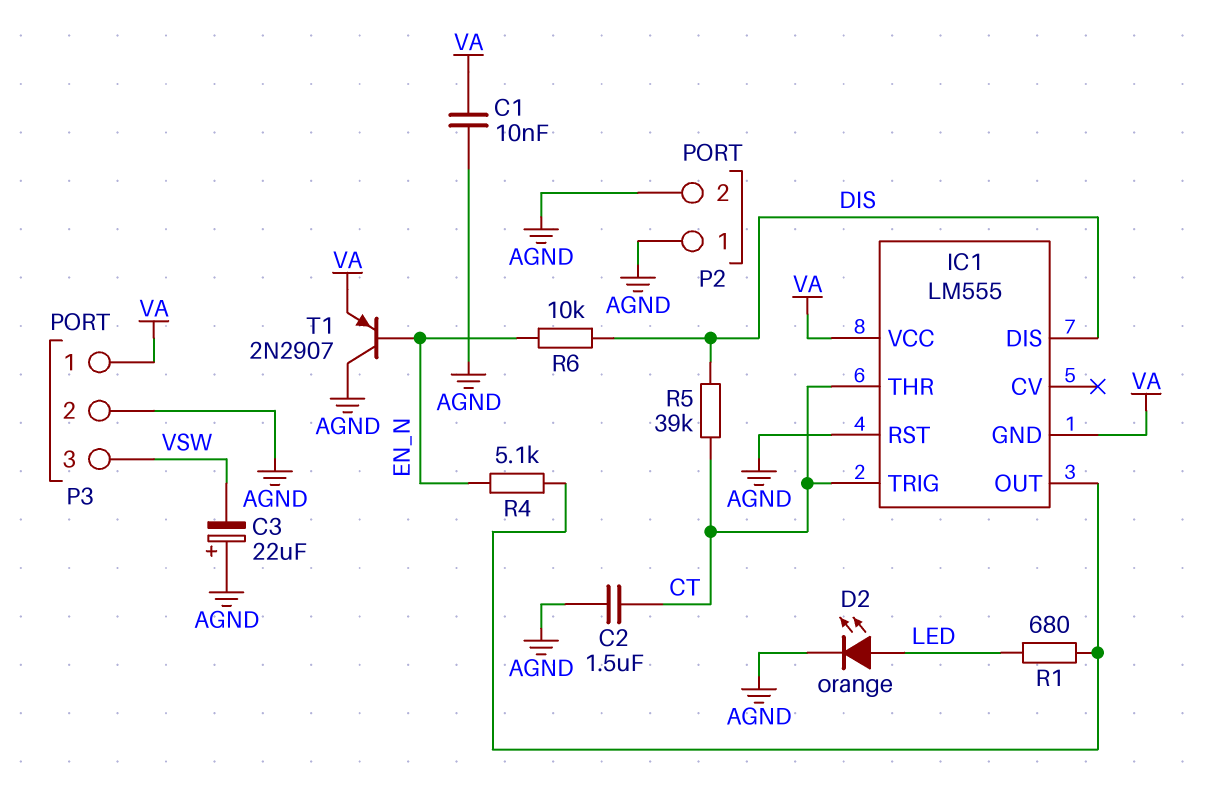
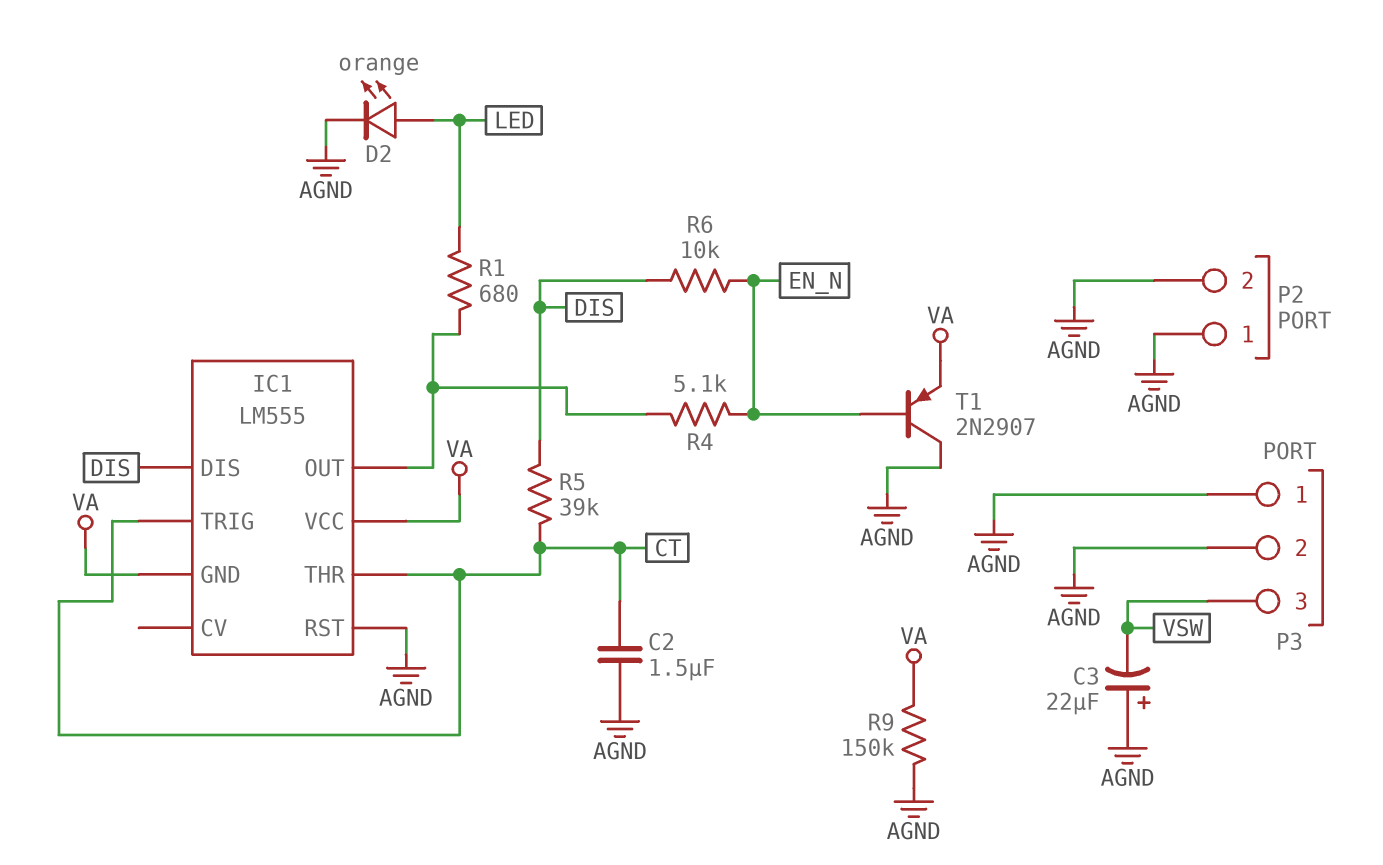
C1: 10nF (AGND, VA) -> none
P3 pin 1: VA -> AGND
R9: none -> 150k (AGND, VA)

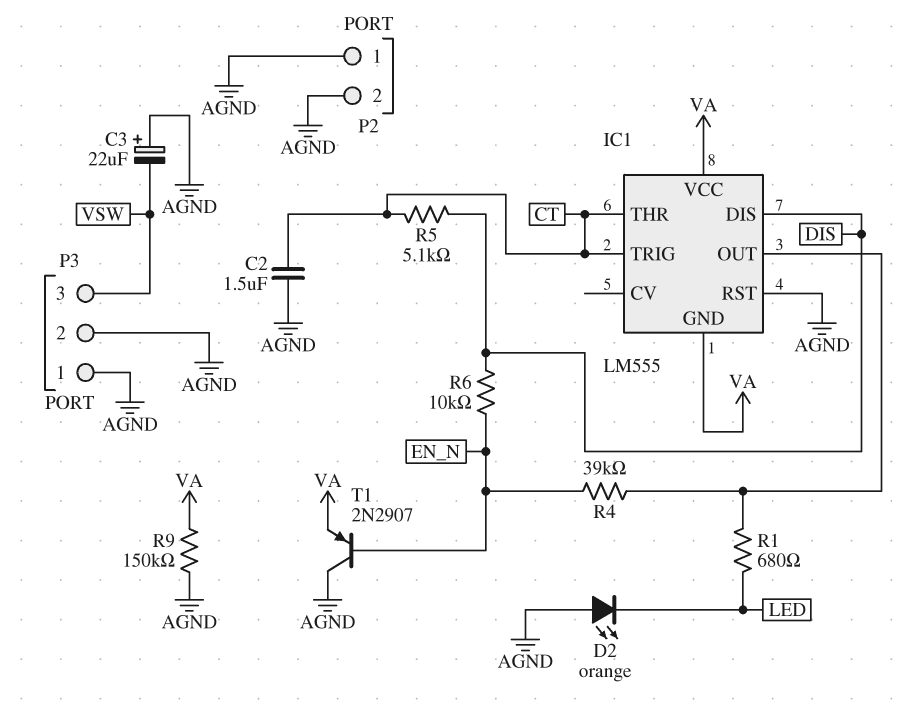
D2: LED orange (A LED, K AGND) -> LED orange (A AGND, K LED)
R4: 5.1k (EN_N, IC1/OUT) -> 39k (EN_N, IC1/OUT)
R5: 39k (CT, DIS) -> 5.1k (CT, DIS)

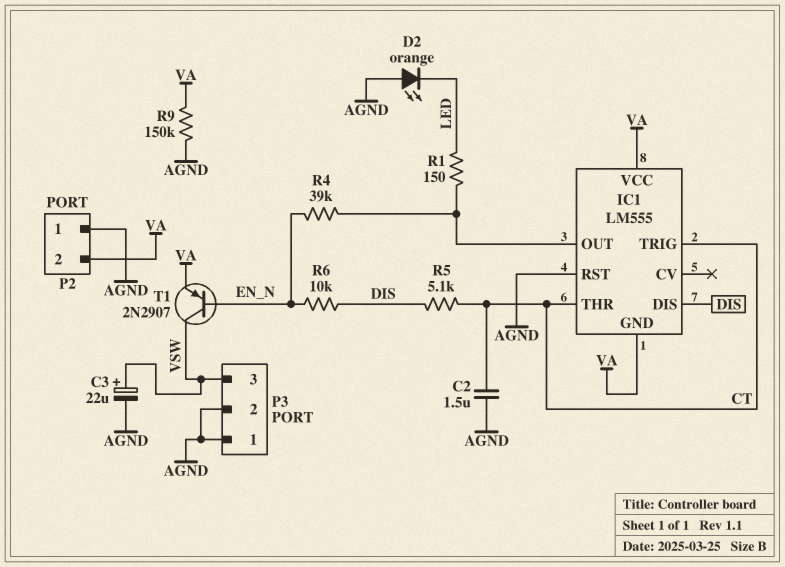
C3: 22uF (plus AGND, minus VSW) -> 22uF (plus VSW, minus AGND)
P2 pin 2: AGND -> VA
R1: 680 (IC1/OUT, LED) -> 150 (IC1/OUT, LED)
T1: PNP 2N2907 (B EN_N, C AGND, E VA) -> PNP 2N2907 (B EN_N, C VSW, E VA)

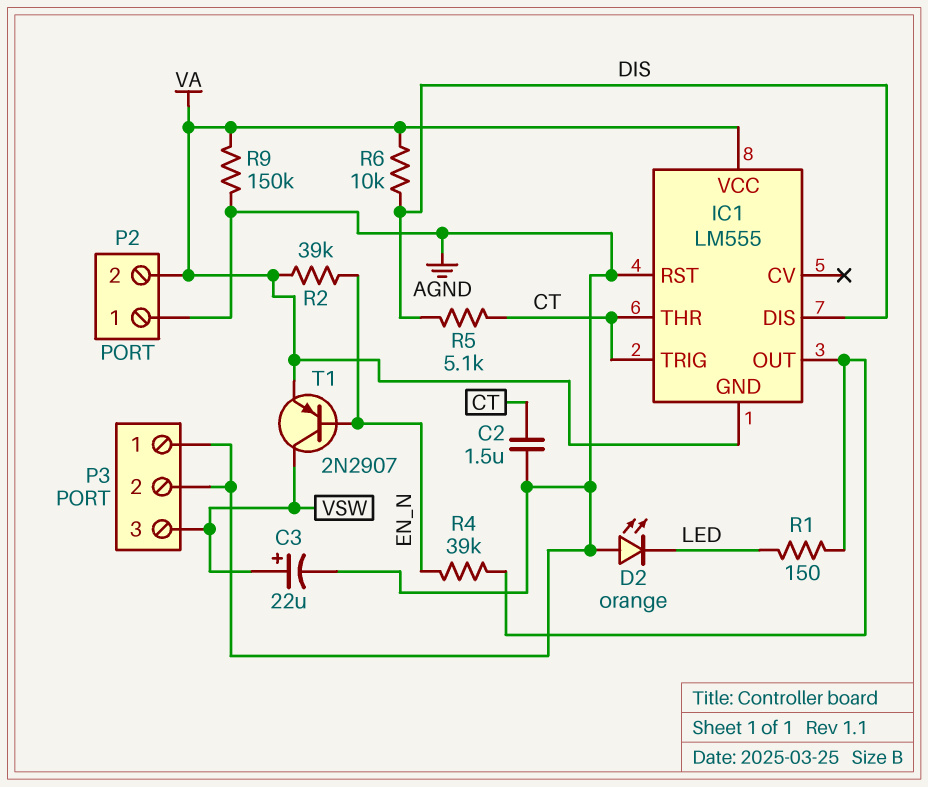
R2: none -> 39k (EN_N, VA)
R6: 10k (DIS, EN_N) -> 10k (DIS, VA)

